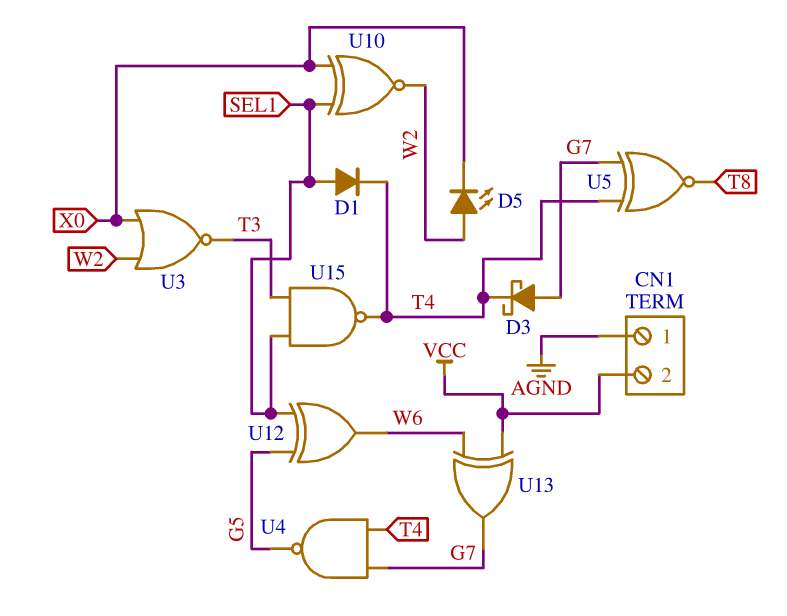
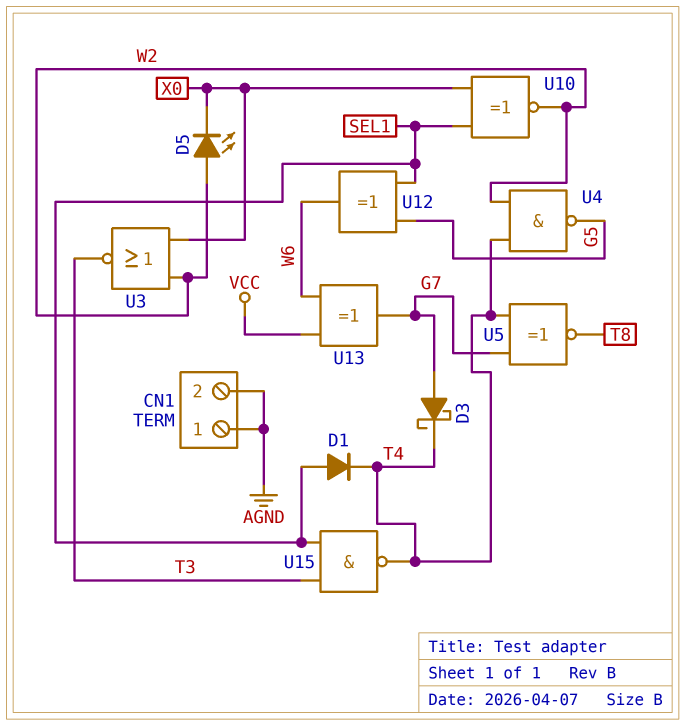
CN1 pin 2: VCC -> AGND
U4: NAND (in G7, in T4, out G5) -> NAND (in T4, in W2, out G5)

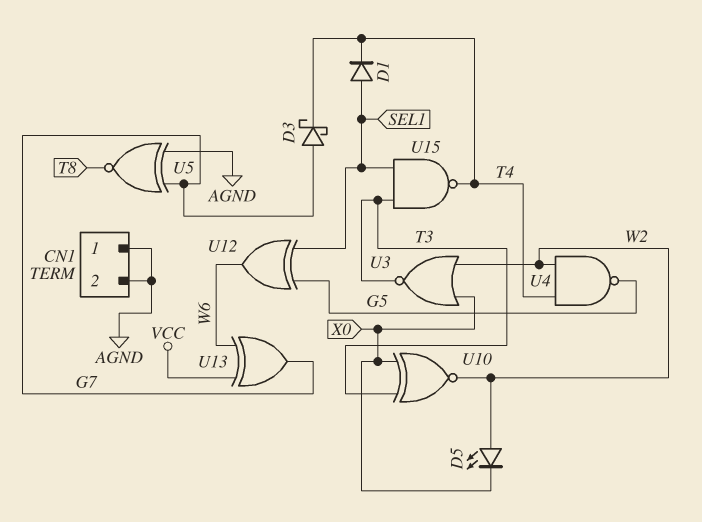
U5: XNOR (in G7, in T4, out T8) -> XNOR (in AGND, in G7, out T8)
U10: XNOR (in SEL1, in X0, out W2) -> XNOR (in T3, in X0, out W2)

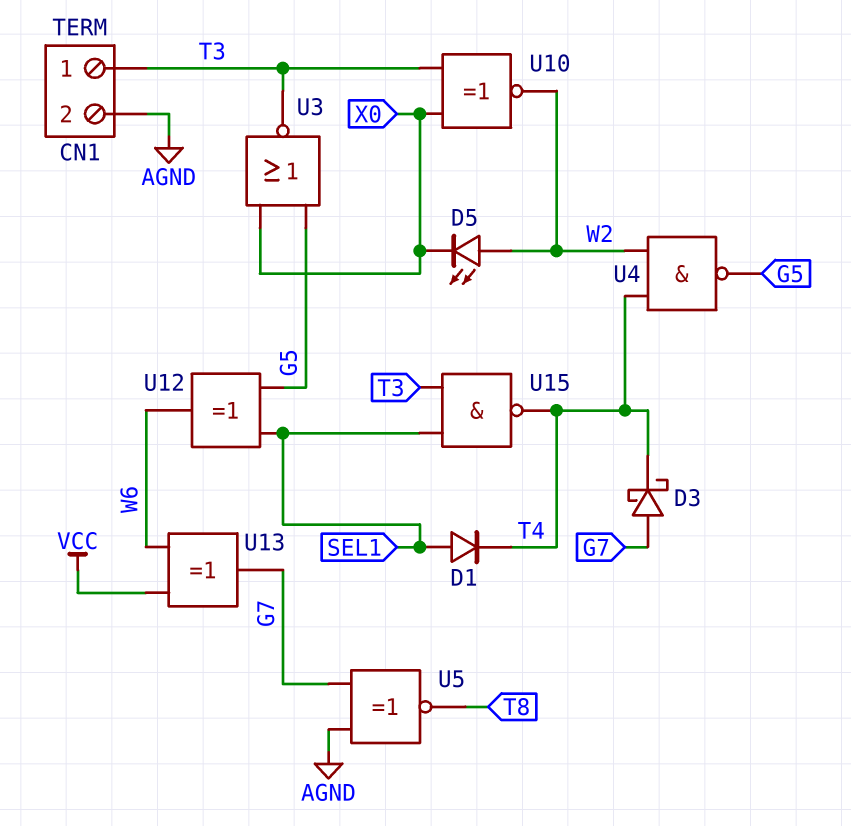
CN1 pin 1: AGND -> T3
U3: NOR (in W2, in X0, out T3) -> NOR (in G5, in X0, out T3)

